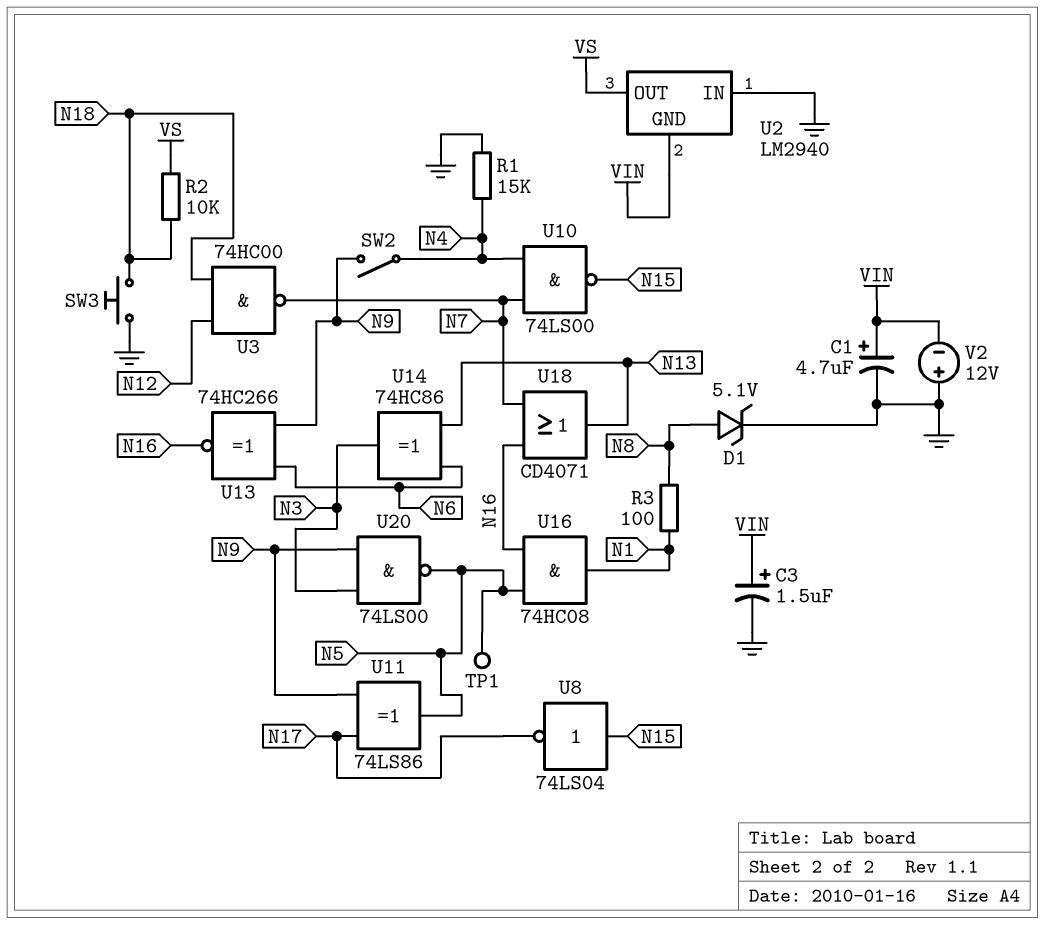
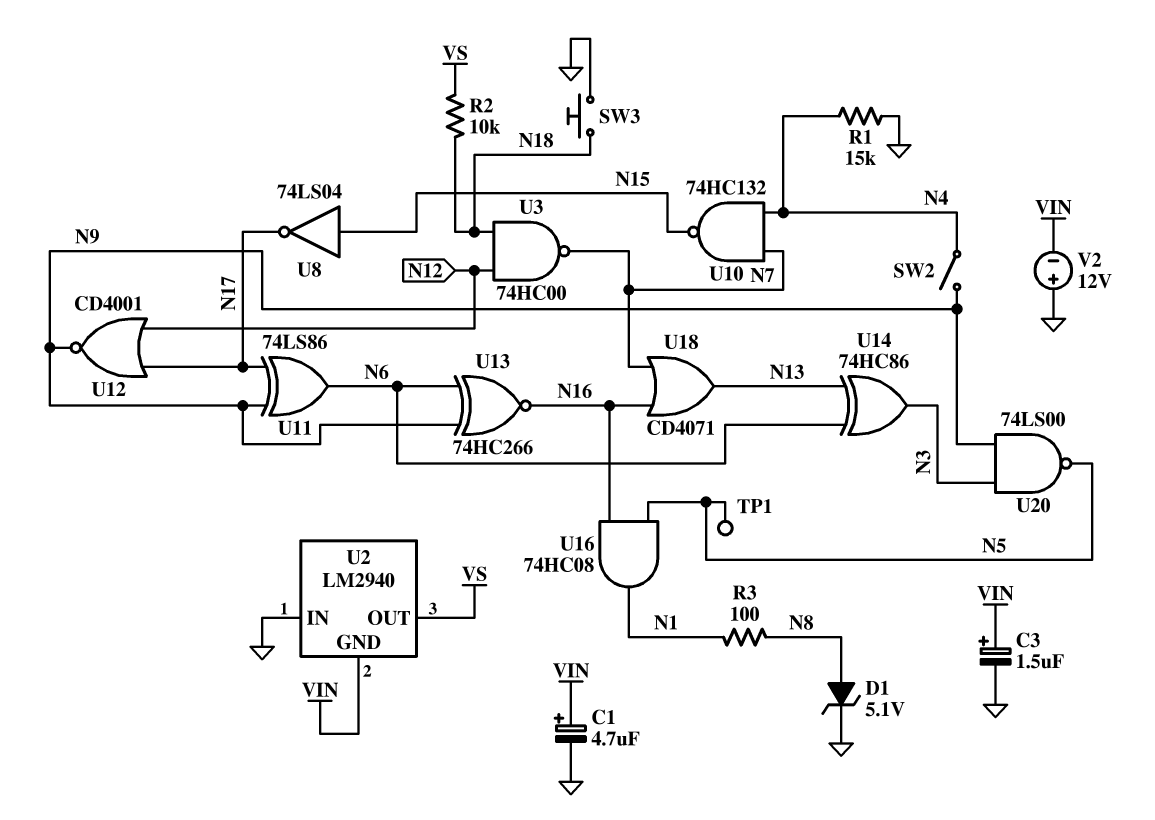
U10: NAND 74LS00 (in N4, in N7, out N15) -> NAND 74HC132 (in N4, in N7, out N15)
U11: XOR 74LS86 (in N9, in N17, out N5) -> XOR 74LS86 (in N9, in N17, out N6)
U12: none -> NOR CD4001 (in N12, in N17, out N9)

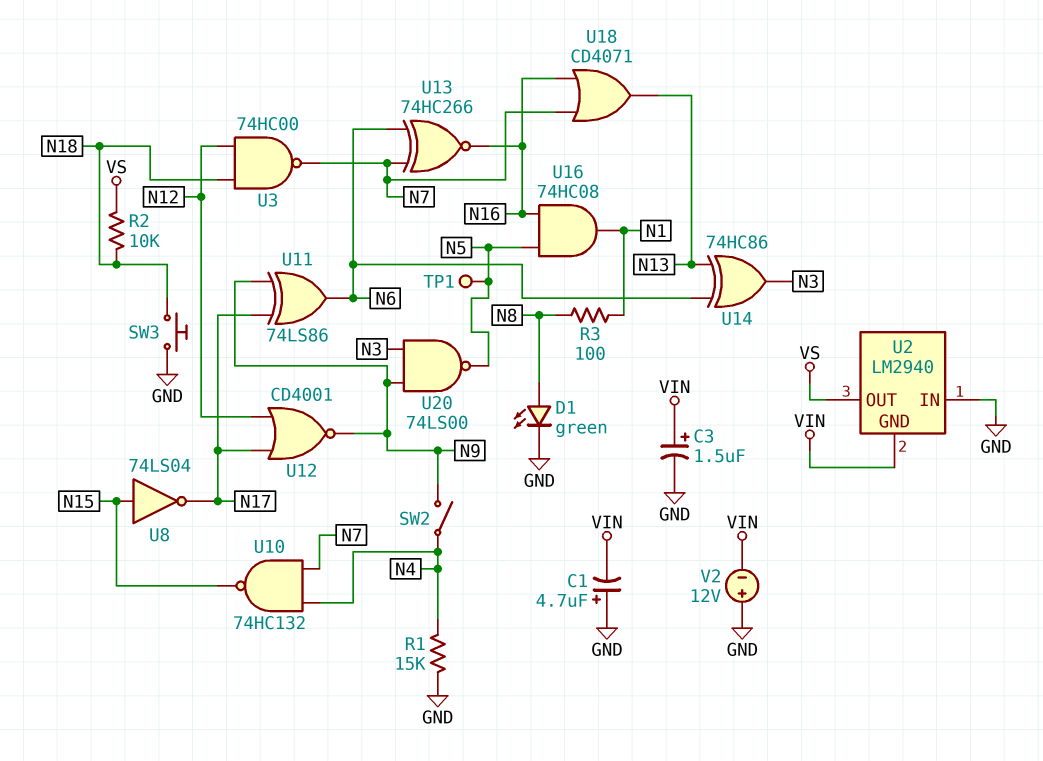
C1: 4.7uF (plus VIN, minus GND) -> 4.7uF (plus GND, minus VIN)
D1: zener 5.1V (A N8, K GND) -> LED green (A N8, K GND)
U13: XNOR 74HC266 (in N6, in N9, out N16) -> XNOR 74HC266 (in N6, in N7, out N16)

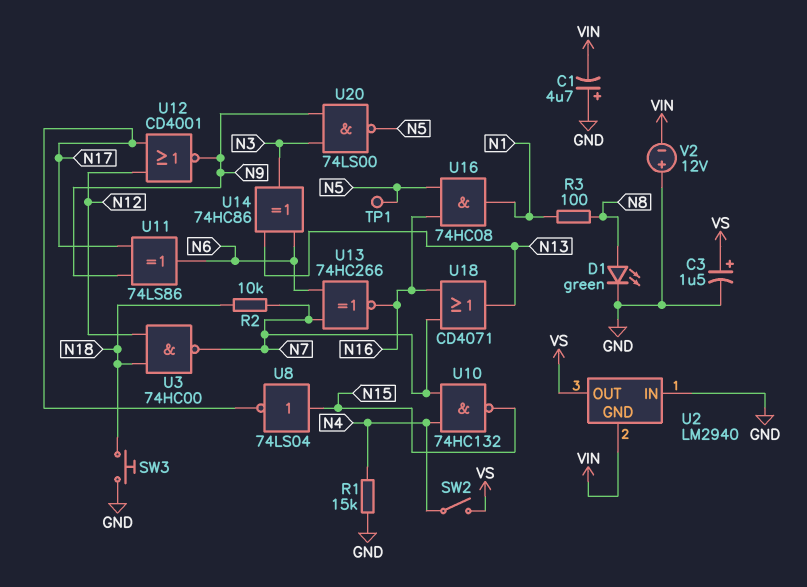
C3: 1.5uF (plus VIN, minus GND) -> 1.5uF (plus VS, minus GND)
R2: 10k (N18, VS) -> 10k (N7, N18)
SW2: switch (N4, N9) -> switch (N4, VS)

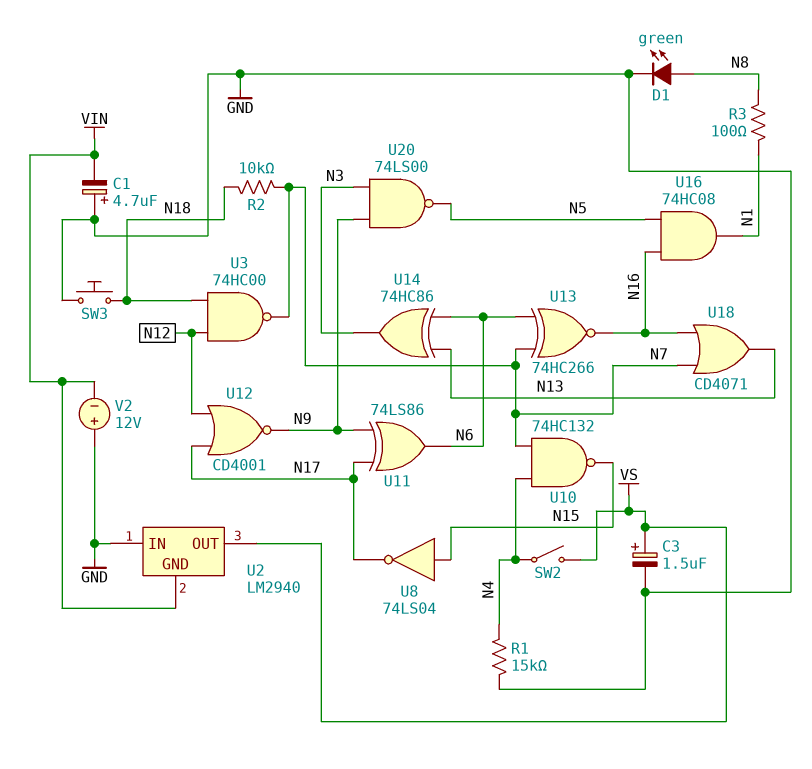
TP1: test point (N5) -> none

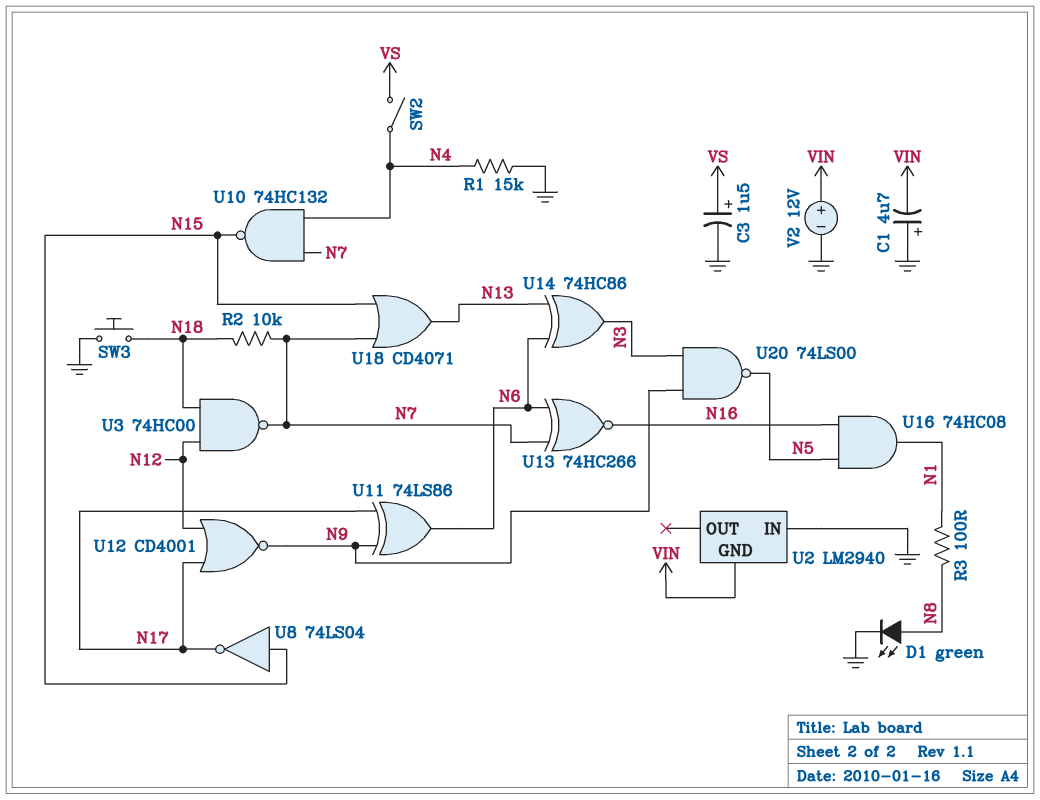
U2 pin OUT: VS -> none
U18: OR CD4071 (in N7, in N16, out N13) -> OR CD4071 (in N7, in N15, out N13)
V2: 12V (plus GND, minus VIN) -> 12V (plus VIN, minus GND)

